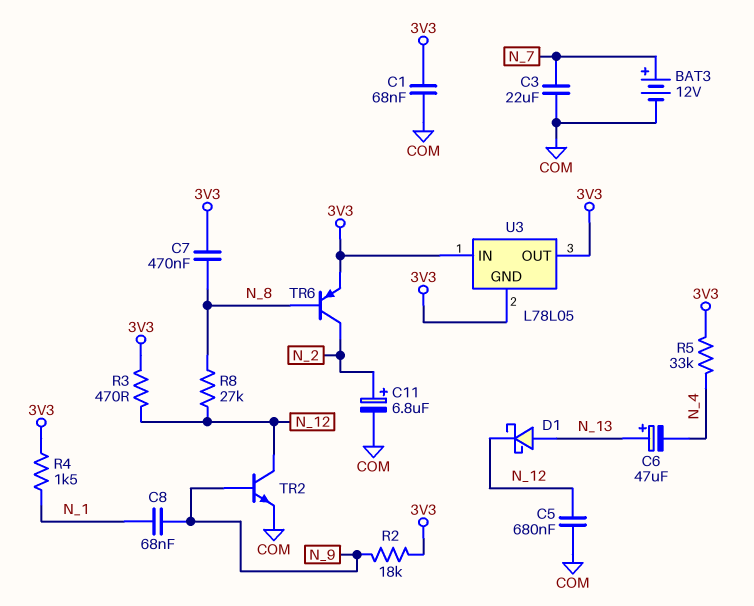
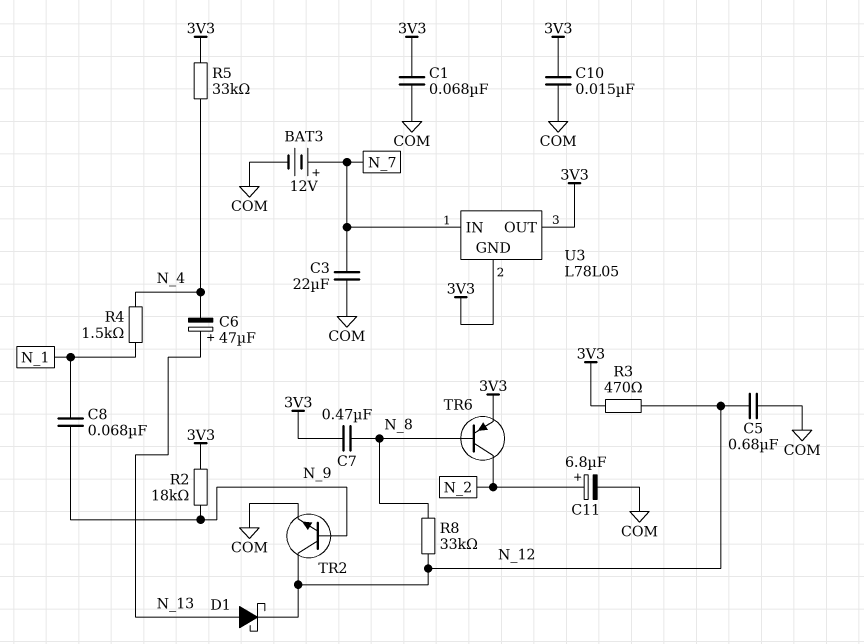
C10: none -> 15nF (3V3, COM)
R4: 1.5k (3V3, N_1) -> 1.5k (N_1, N_4)
R8: 27k (N_8, N_12) -> 33k (N_8, N_12)
U3 pin IN: 3V3 -> N_7

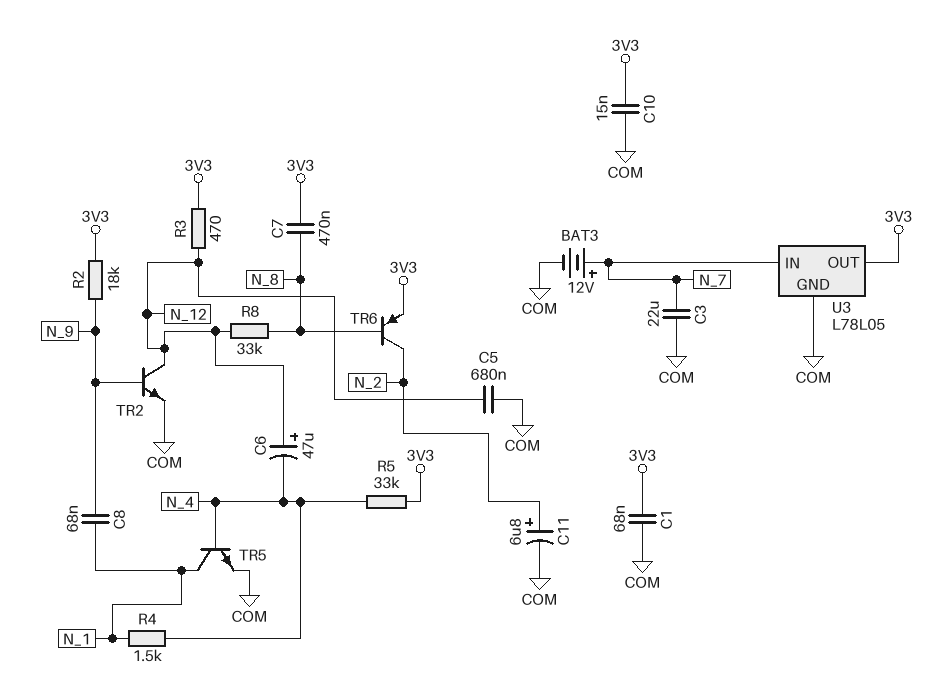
C6: 47uF (plus N_13, minus N_4) -> 47uF (plus N_12, minus N_4)
D1: schottky (A N_13, K N_12) -> none
TR5: none -> NPN (B N_4, C N_1, E COM)
U3 pin GND: 3V3 -> COM

